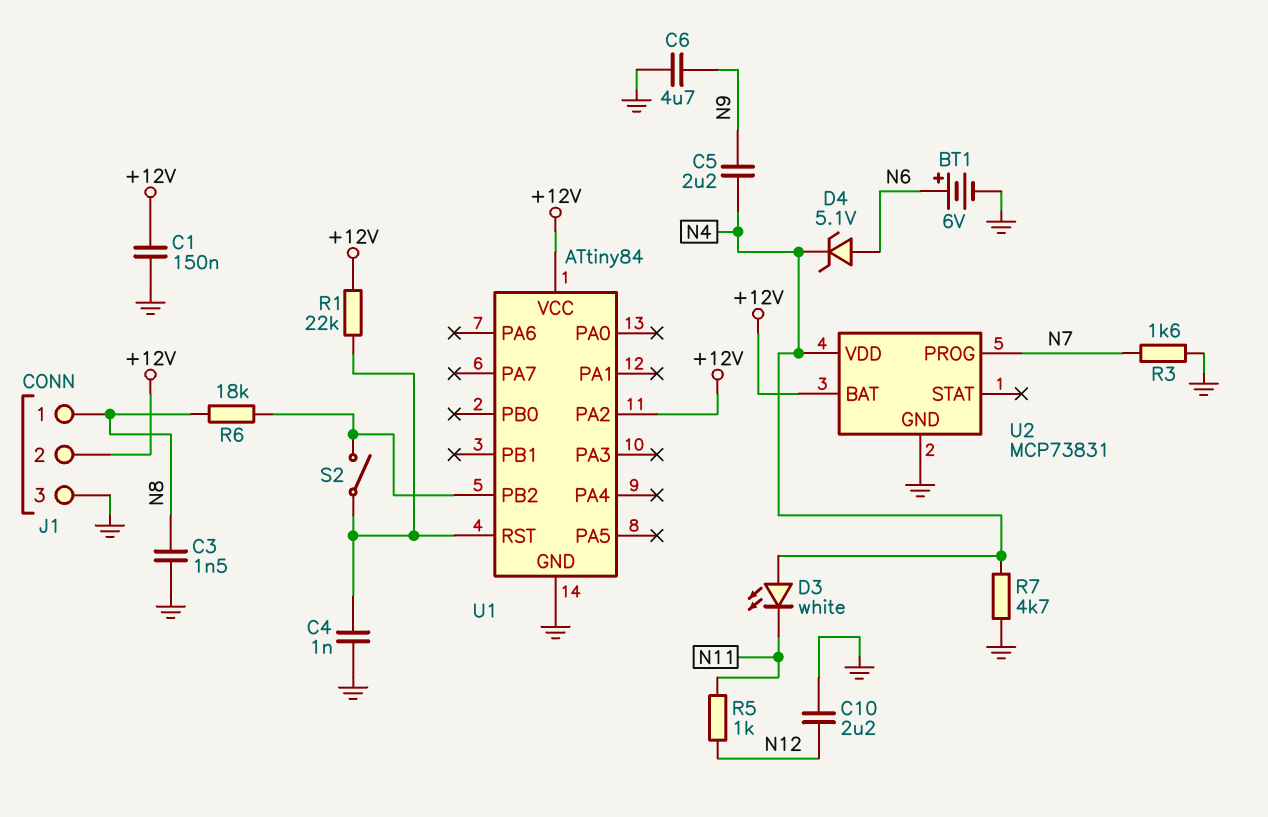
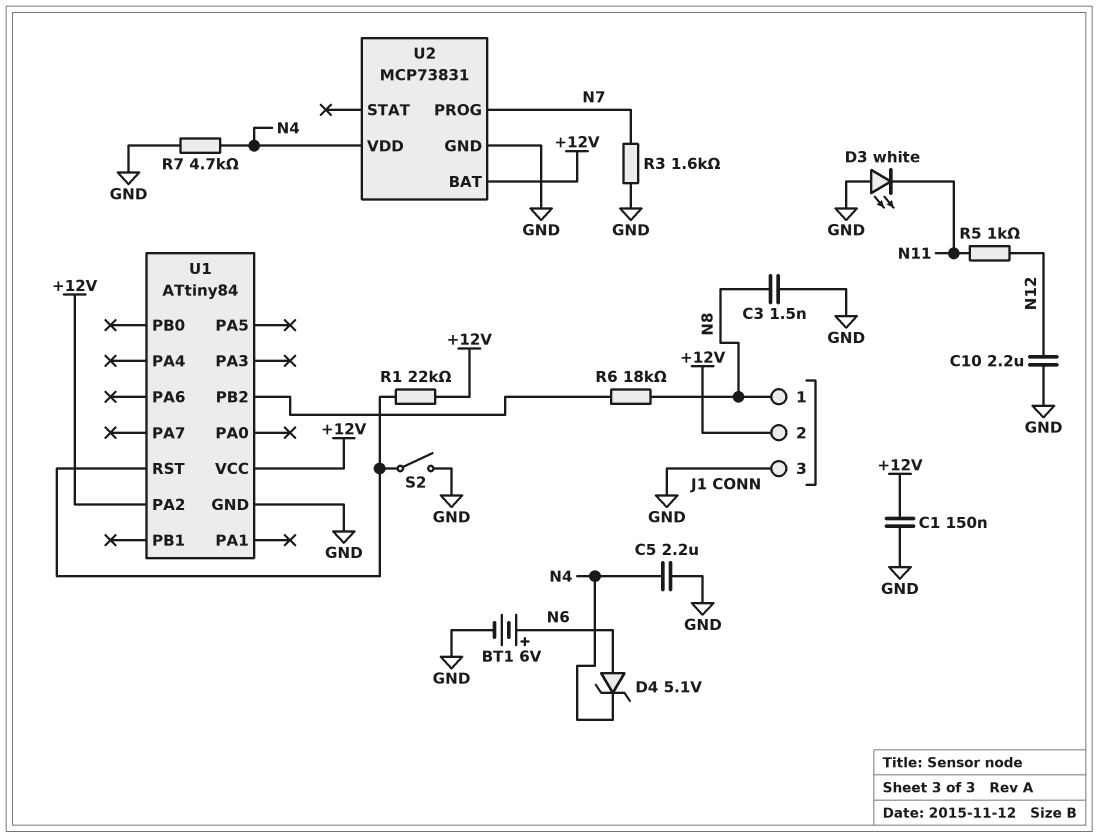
C4: 1nF (GND, U1/RST) -> none
C5: 2.2uF (N4, N9) -> 2.2uF (GND, N4)
C6: 4.7uF (GND, N9) -> none
D3: LED white (A N4, K N11) -> LED white (A GND, K N11)
S2: switch (U1/PB2, U1/RST) -> switch (GND, U1/RST)

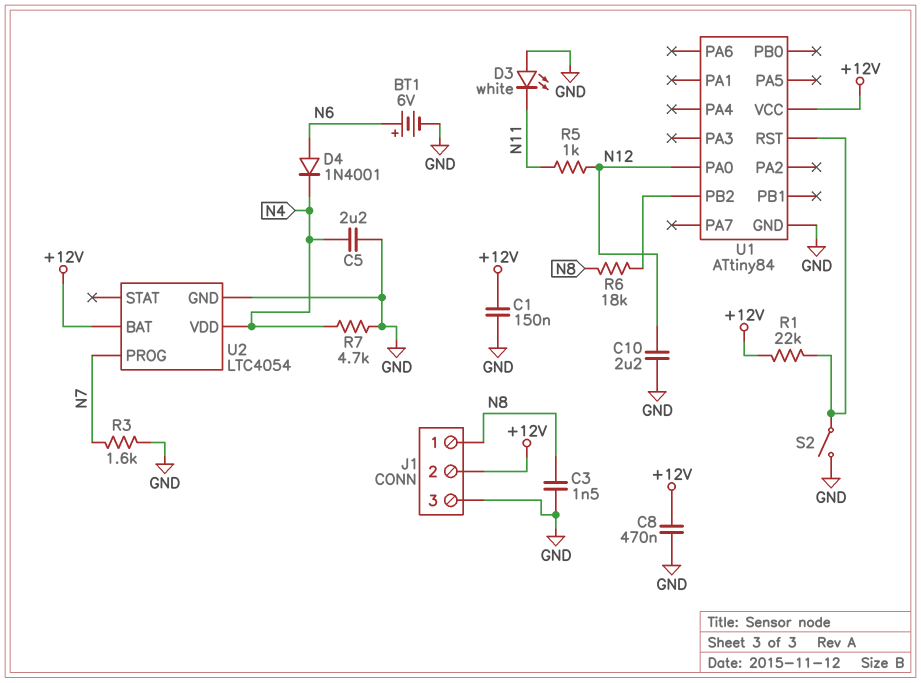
C8: none -> 470nF (+12V, GND)
D4: zener 5.1V (A N6, K N4) -> diode 1N4001 (A N6, K N4)
U1 pin PA0: none -> N12
U1 pin PA2: +12V -> none
U2: MCP73831 -> LTC4054

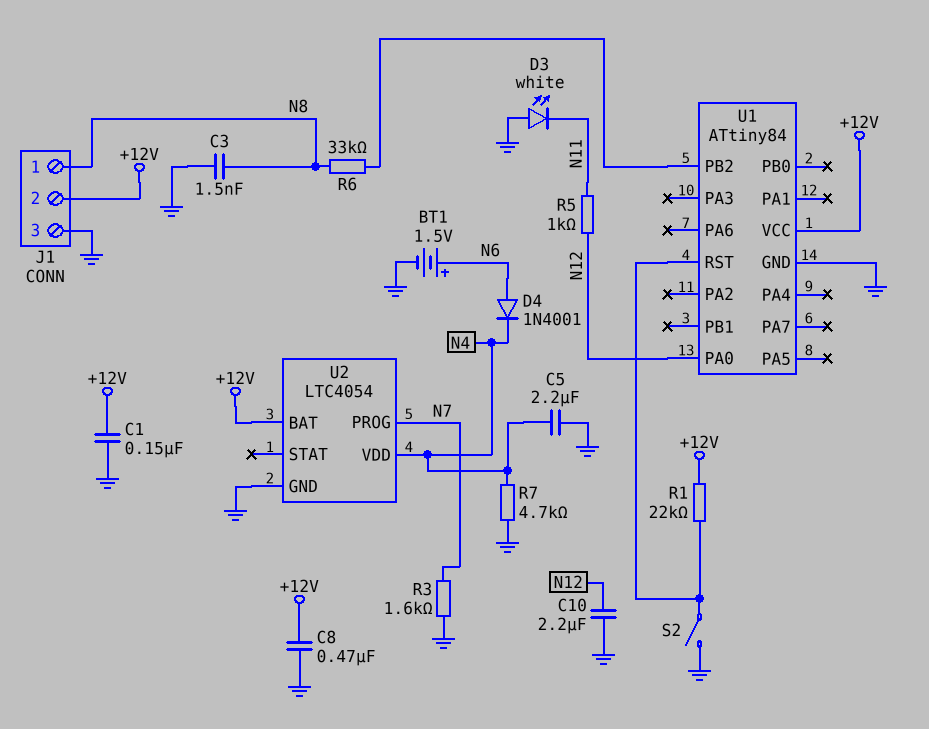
BT1: 6V (plus N6, minus GND) -> 1.5V (plus N6, minus GND)
R6: 18k (N8, U1/PB2) -> 33k (N8, U1/PB2)

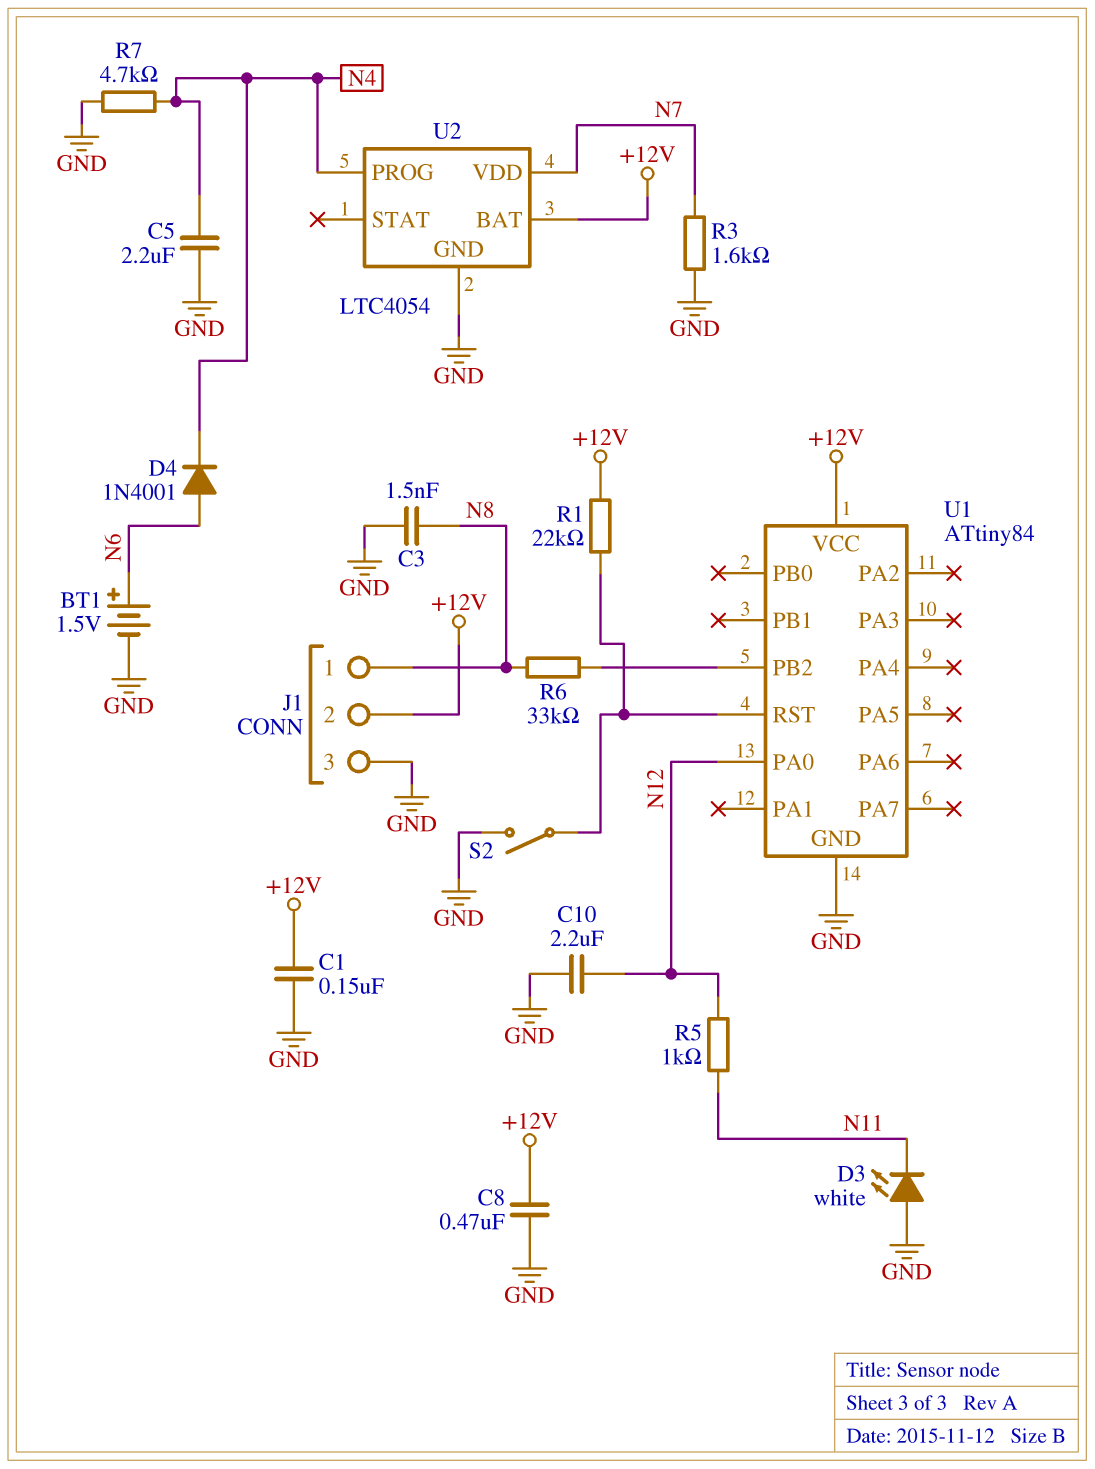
U2 pin PROG: N7 -> N4
U2 pin VDD: N4 -> N7

